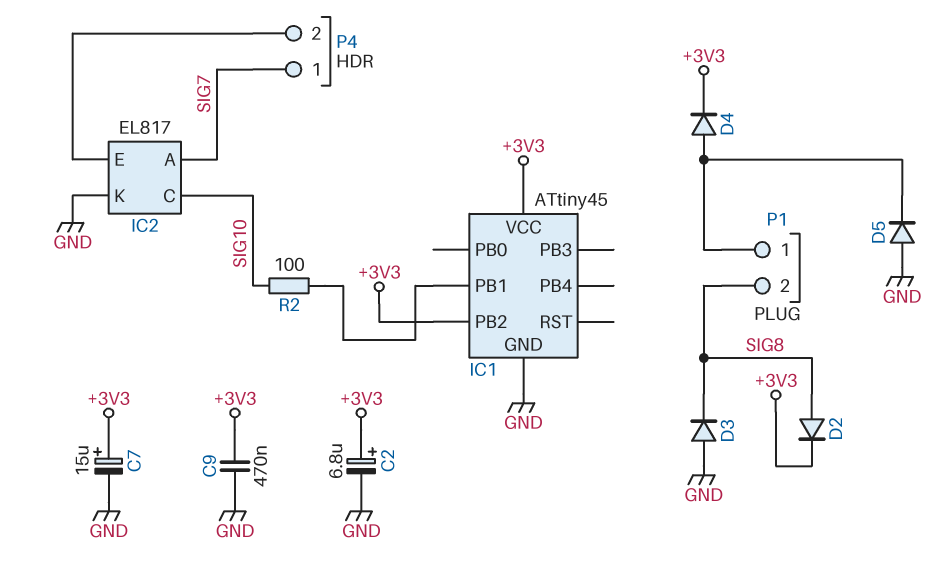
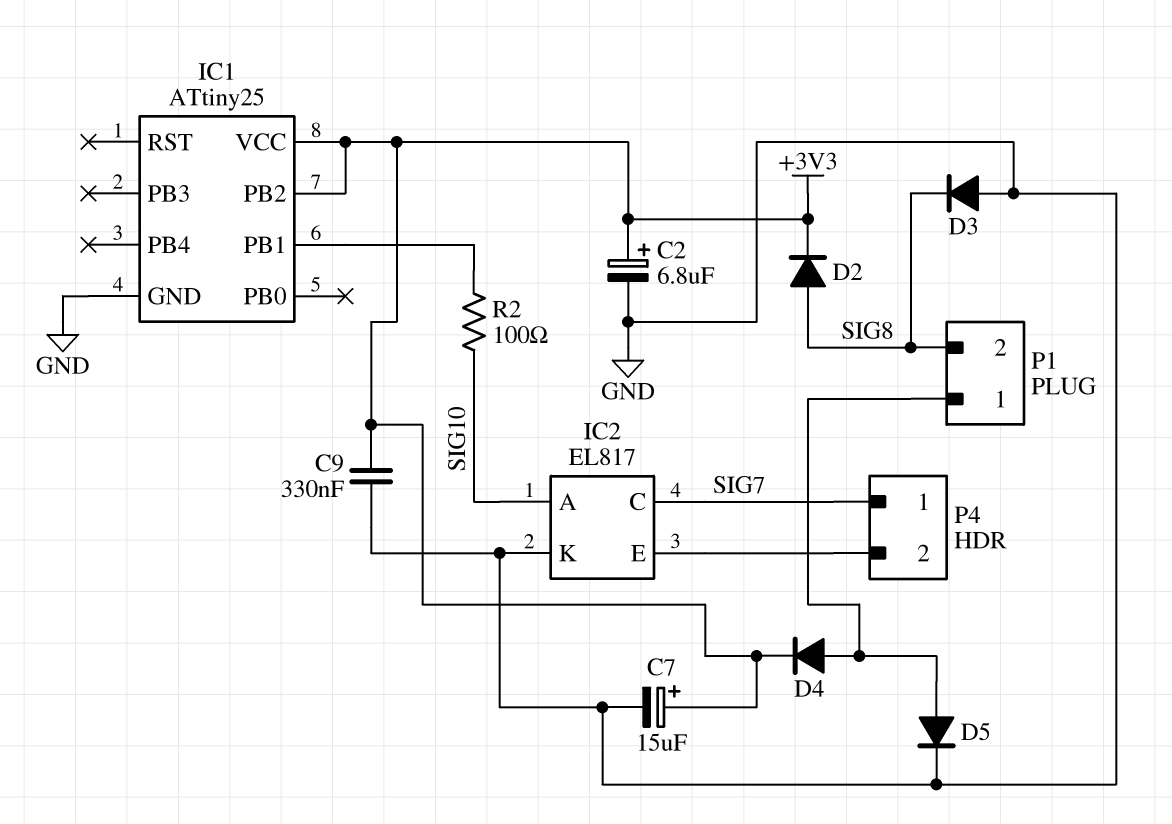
C9: 470nF (+3V3, GND) -> 330nF (+3V3, GND)
D5: diode (A GND, K P1/1) -> diode (A P1/1, K GND)
IC1: ATtiny45 -> ATtiny25
IC2 pin A: SIG7 -> SIG10
IC2 pin C: SIG10 -> SIG7

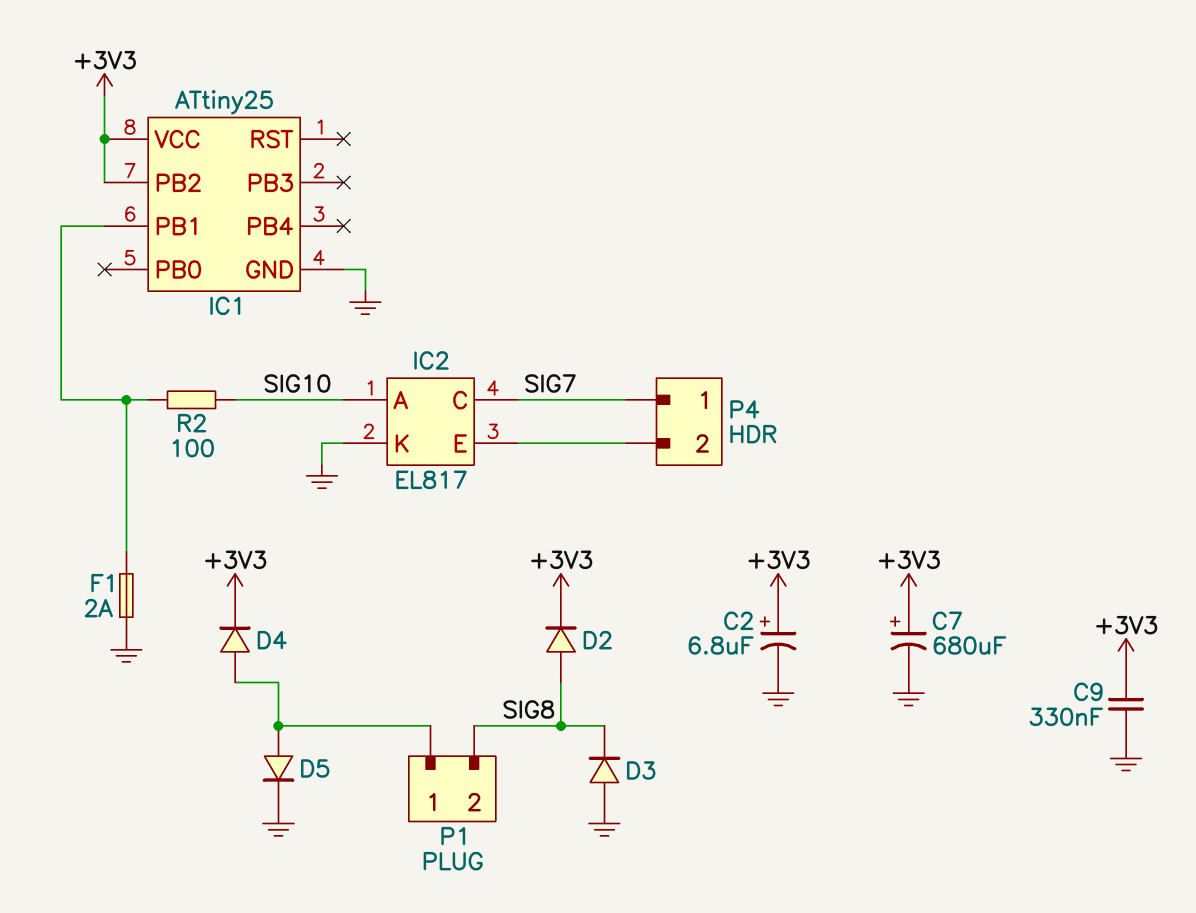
C7: 15uF (plus +3V3, minus GND) -> 680uF (plus +3V3, minus GND)
F1: none -> 2A (GND, IC1/PB1)

